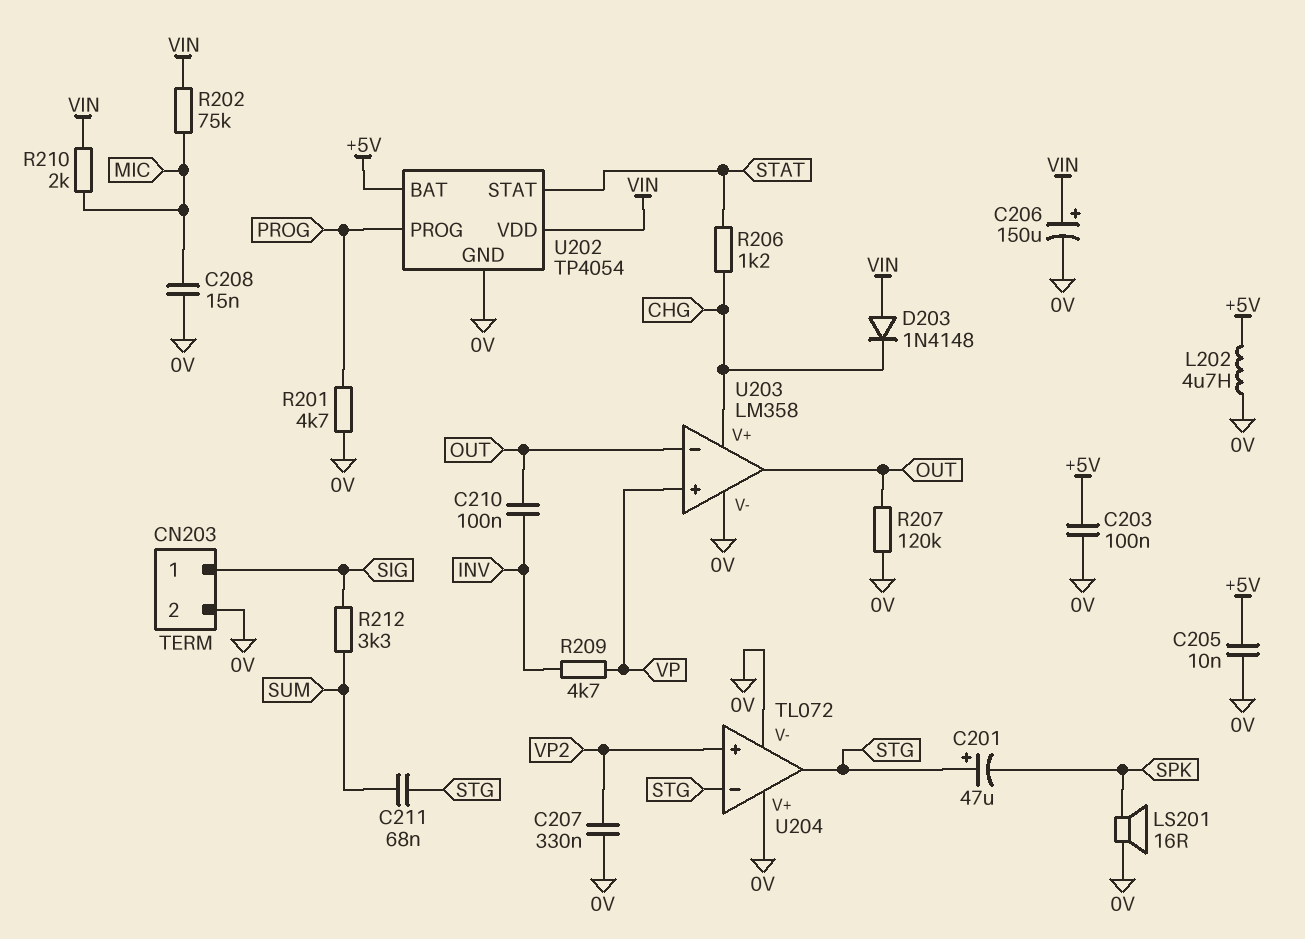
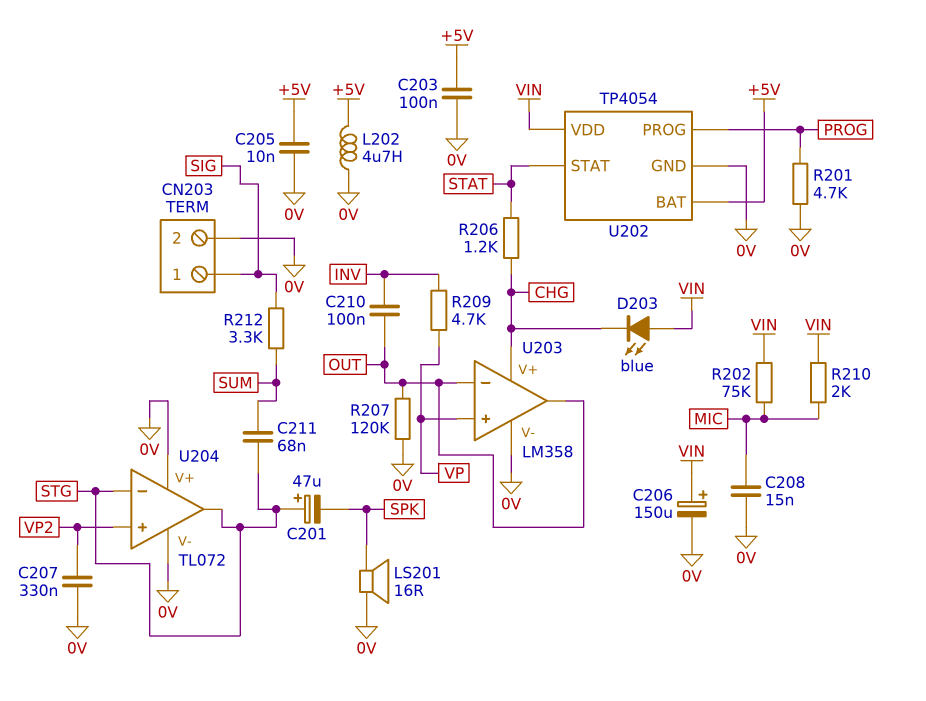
D203: diode 1N4148 (A VIN, K CHG) -> LED blue (A VIN, K CHG)

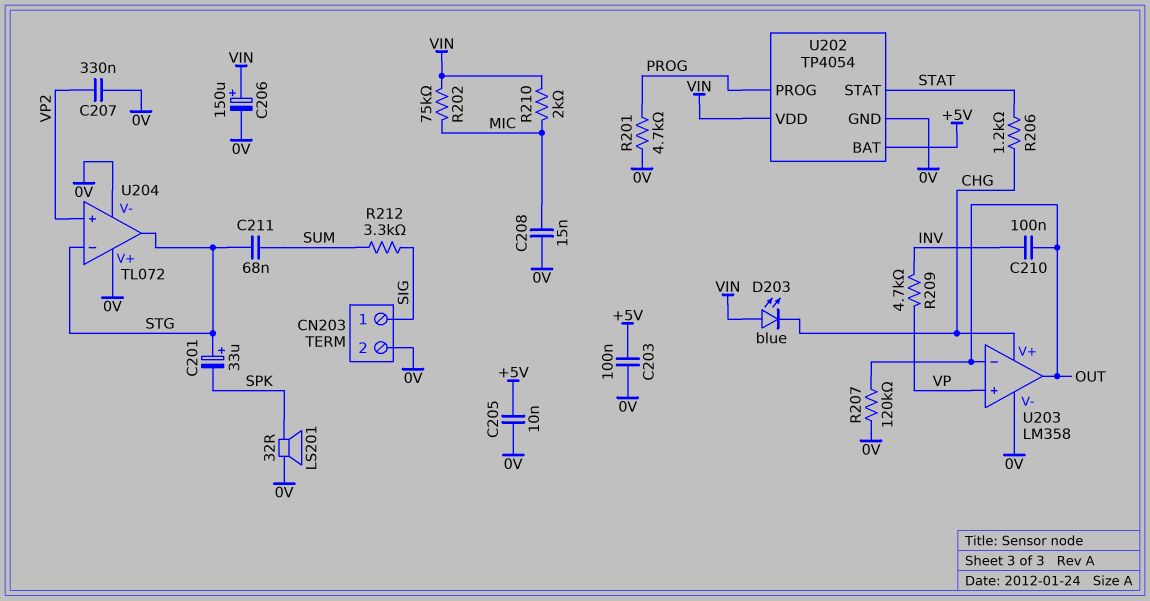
C201: 47uF (plus STG, minus SPK) -> 33uF (plus STG, minus SPK)
L202: 4.7uH (+5V, 0V) -> none
LS201: speaker 16R (0V, SPK) -> speaker 32R (0V, SPK)

